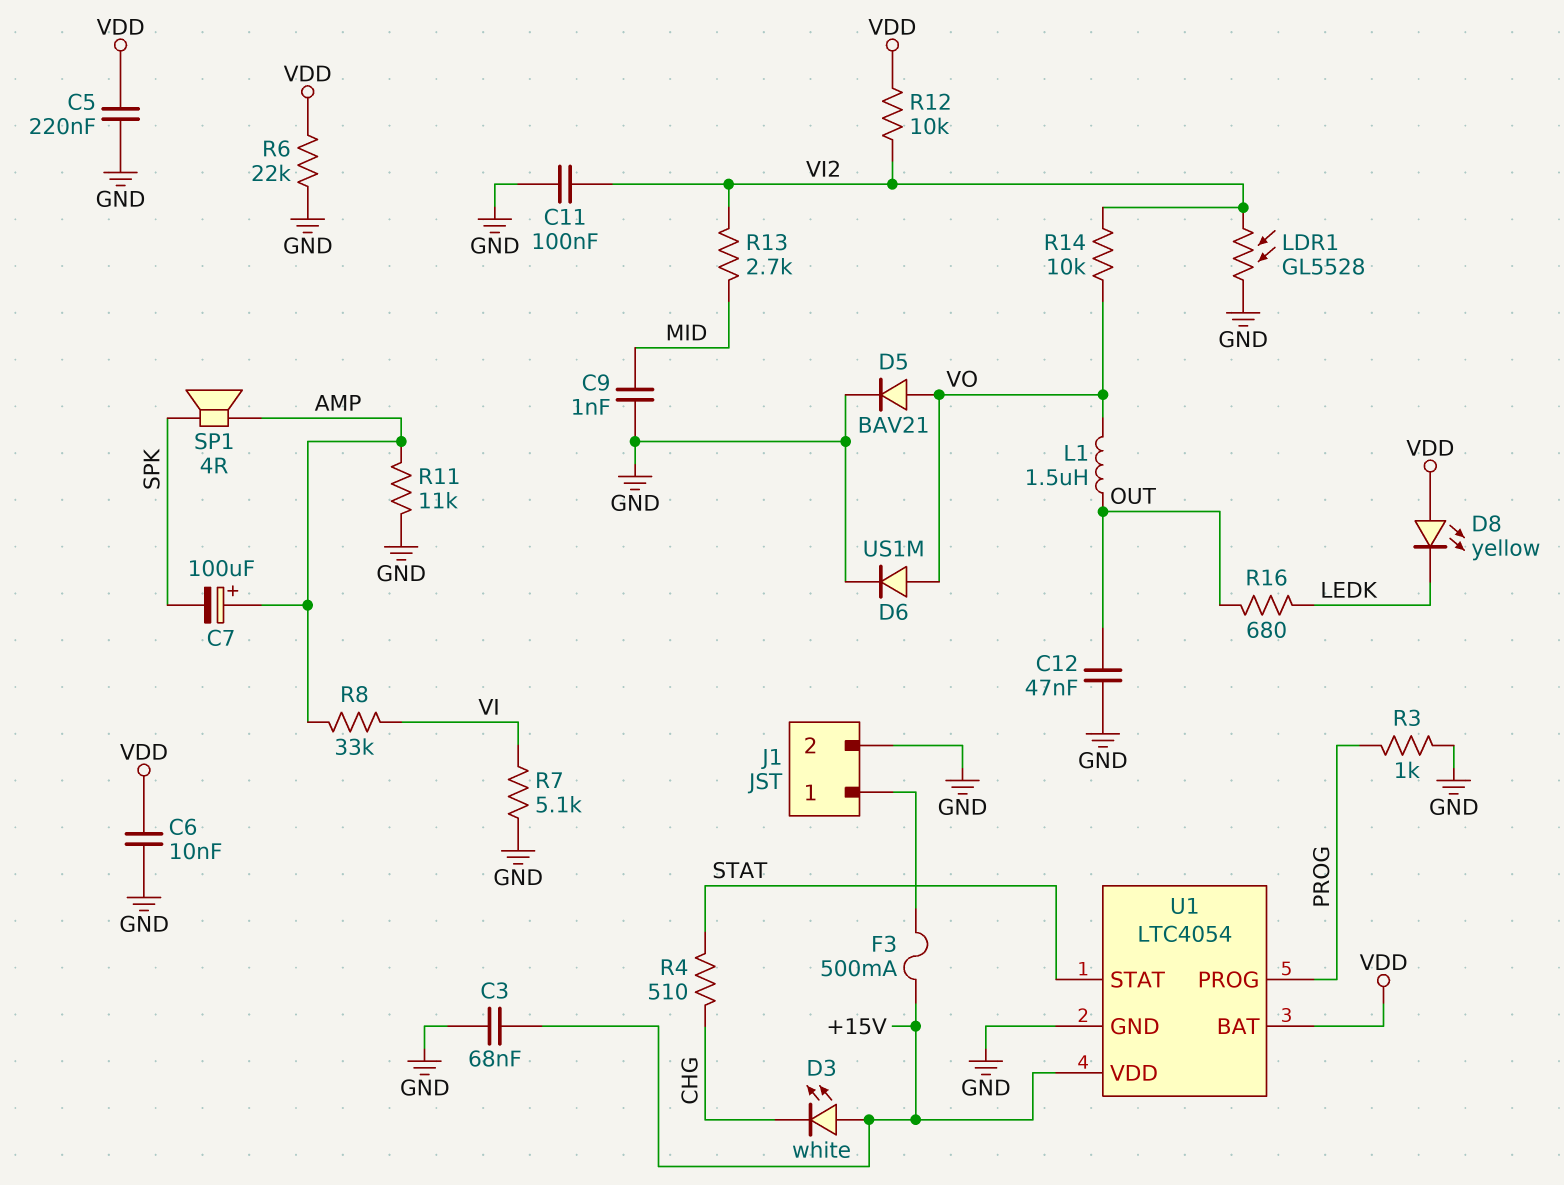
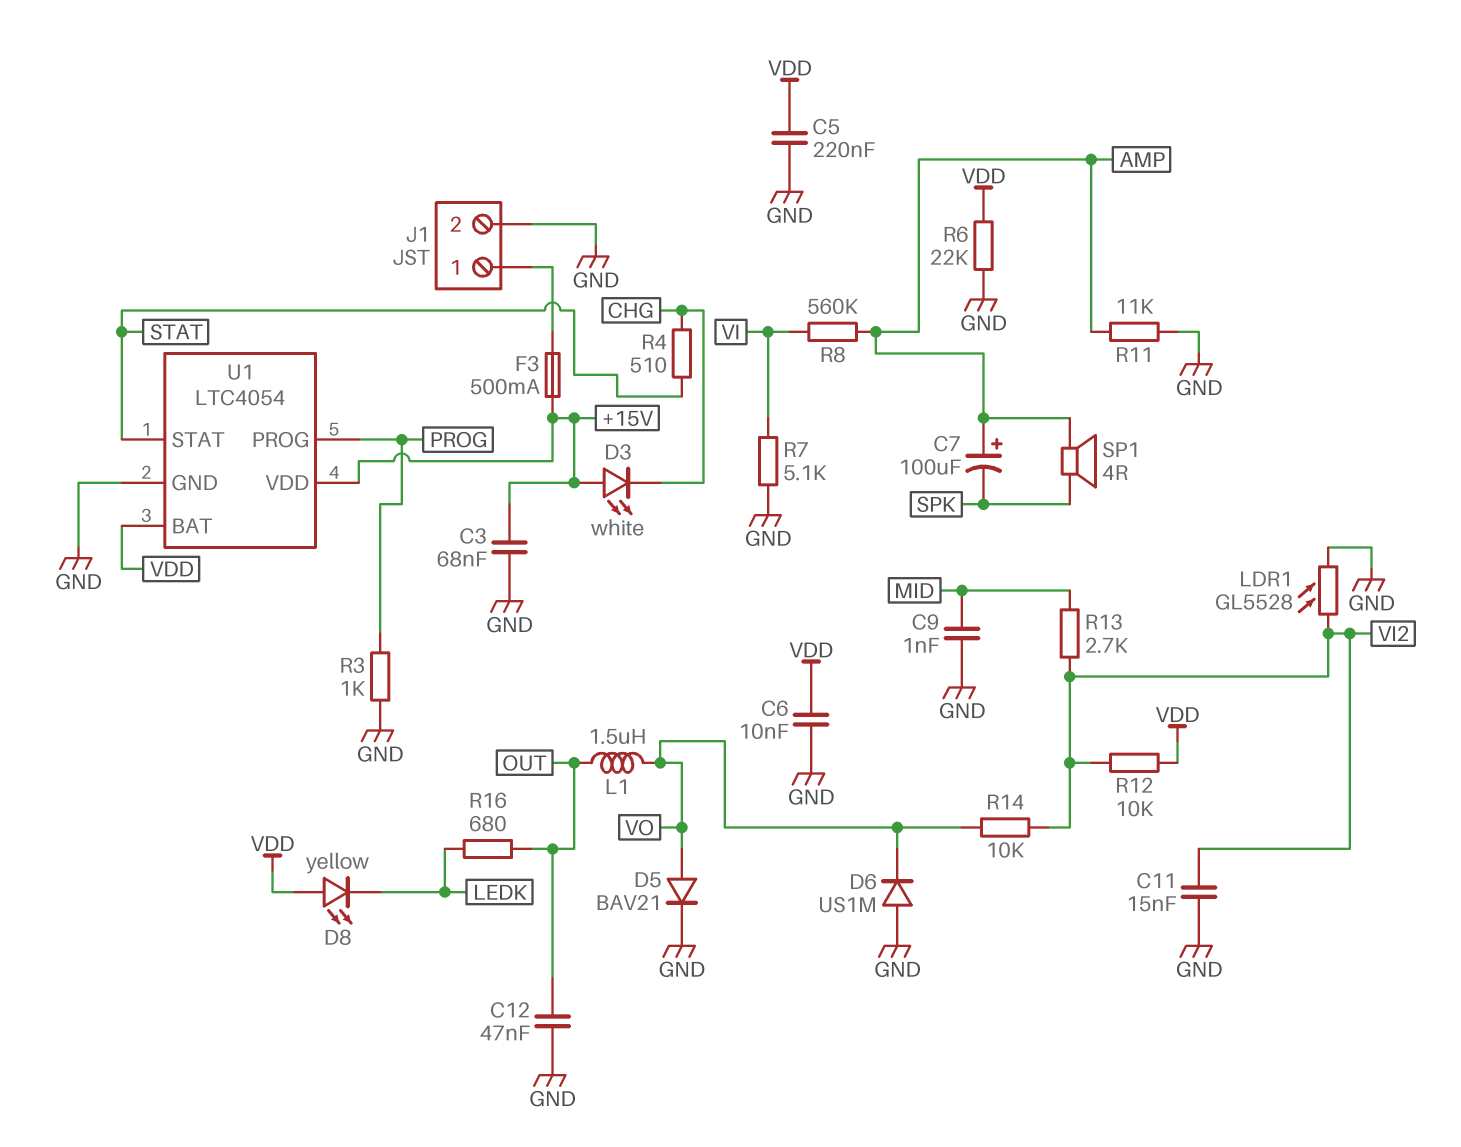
C11: 100nF (GND, VI2) -> 15nF (GND, VI2)
D6: diode US1M (A VO, K GND) -> diode US1M (A GND, K VO)
R8: 33k (AMP, VI) -> 560k (AMP, VI)

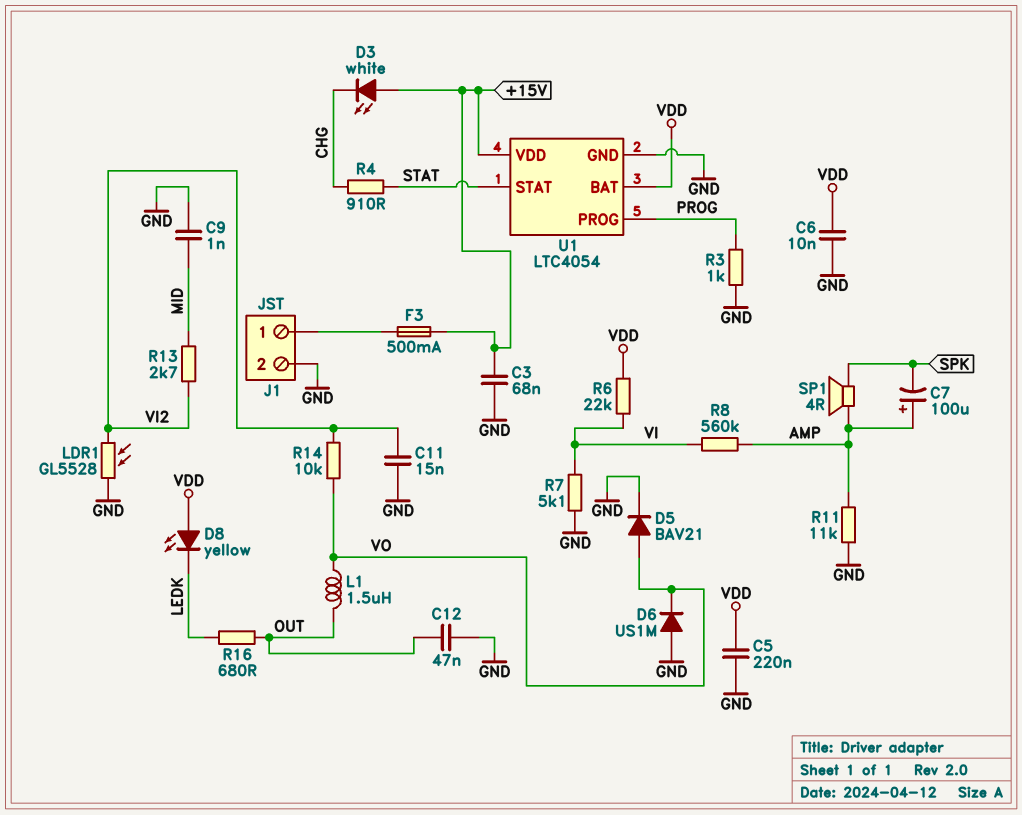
R4: 510 (CHG, STAT) -> 910 (CHG, STAT)
R6: 22k (GND, VDD) -> 22k (VDD, VI)
R12: 10k (VDD, VI2) -> none

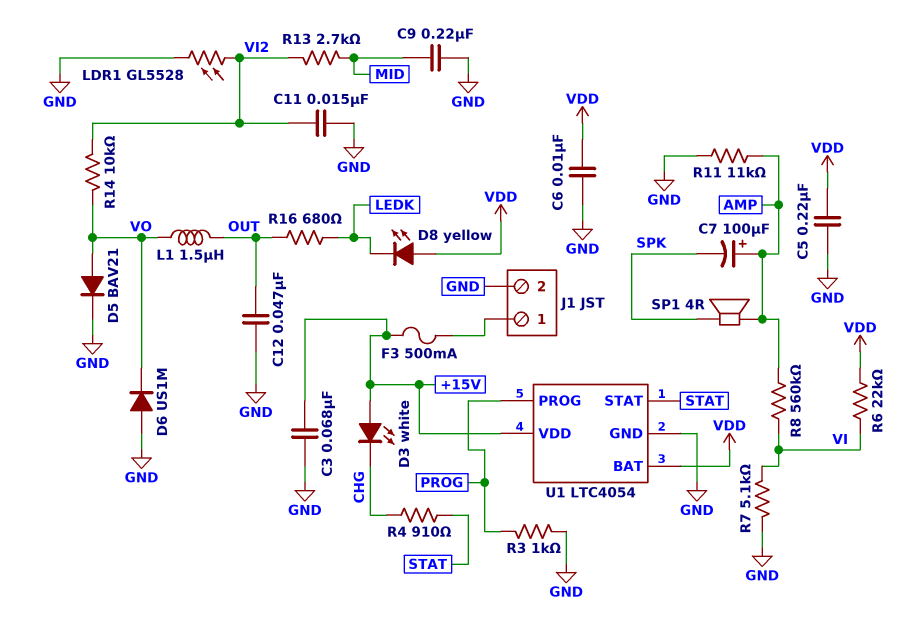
C9: 1nF (GND, MID) -> 220nF (GND, MID)

